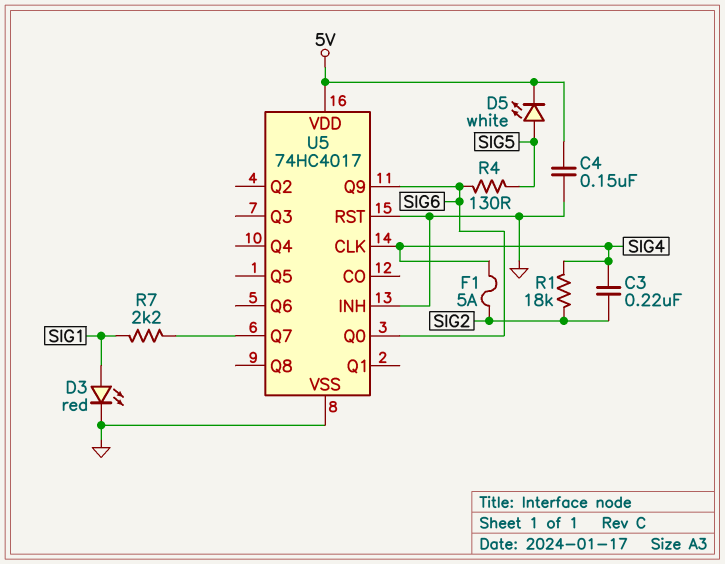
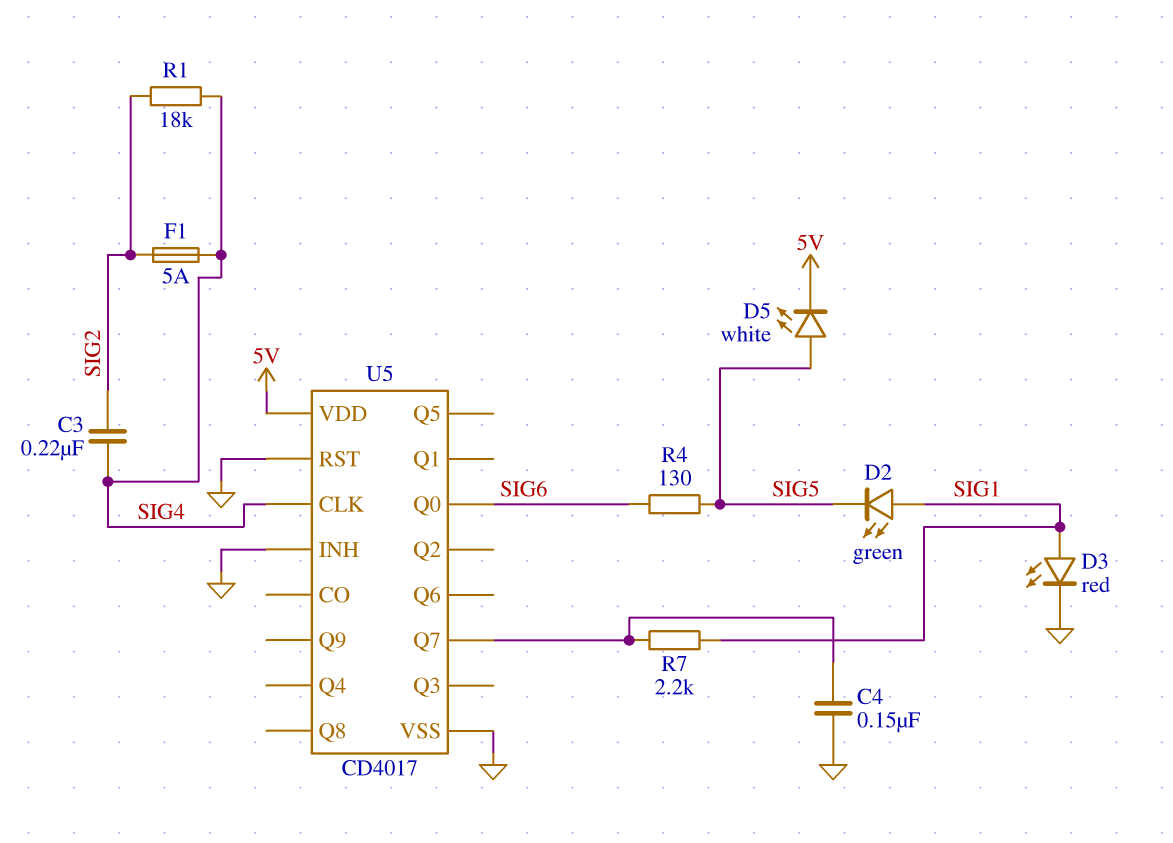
C4: 150nF (5V, GND) -> 150nF (GND, U5/Q7)
D2: none -> LED green (A SIG1, K SIG5)
U5: 74HC4017 -> CD4017
U5 pin Q9: SIG6 -> none

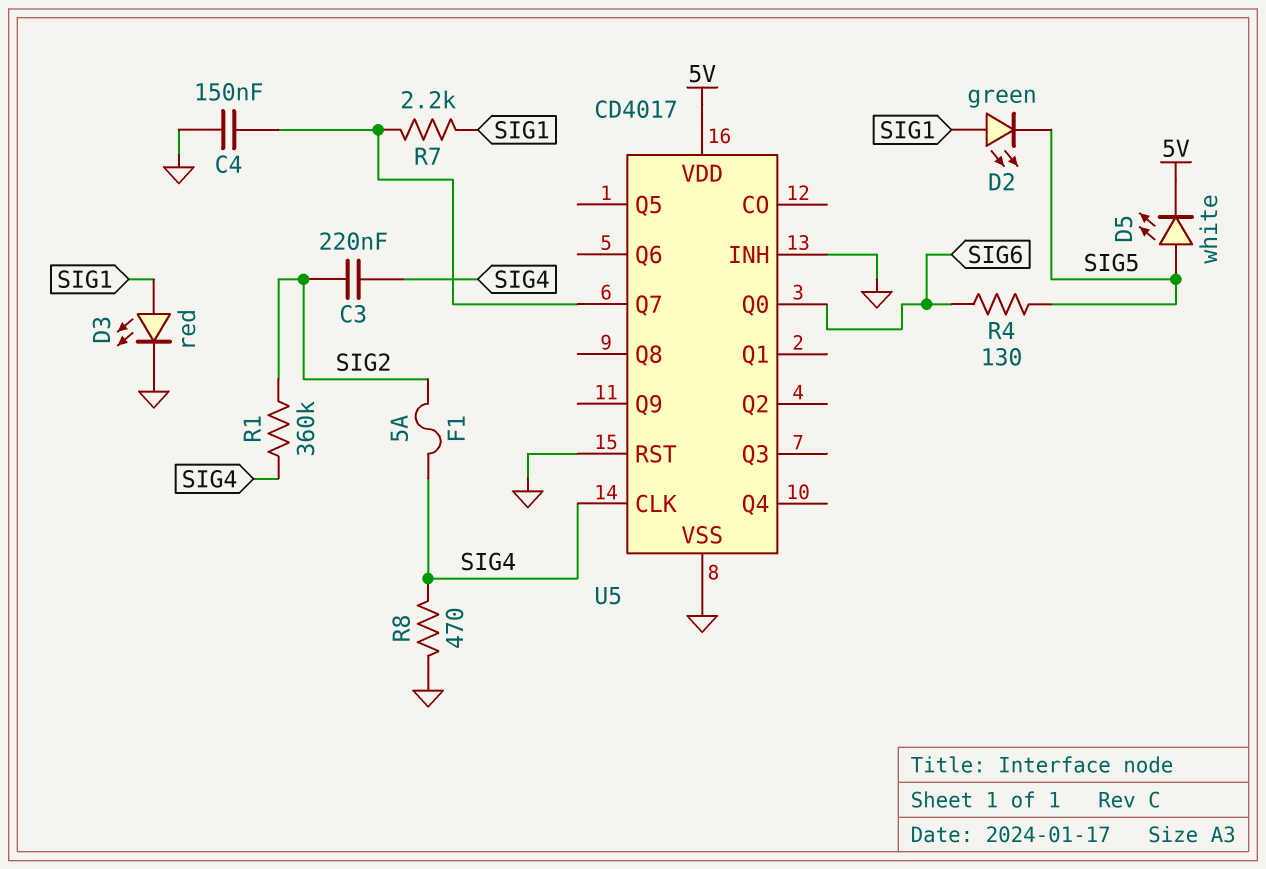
R1: 18k (SIG2, SIG4) -> 360k (SIG2, SIG4)
R8: none -> 470 (GND, SIG4)

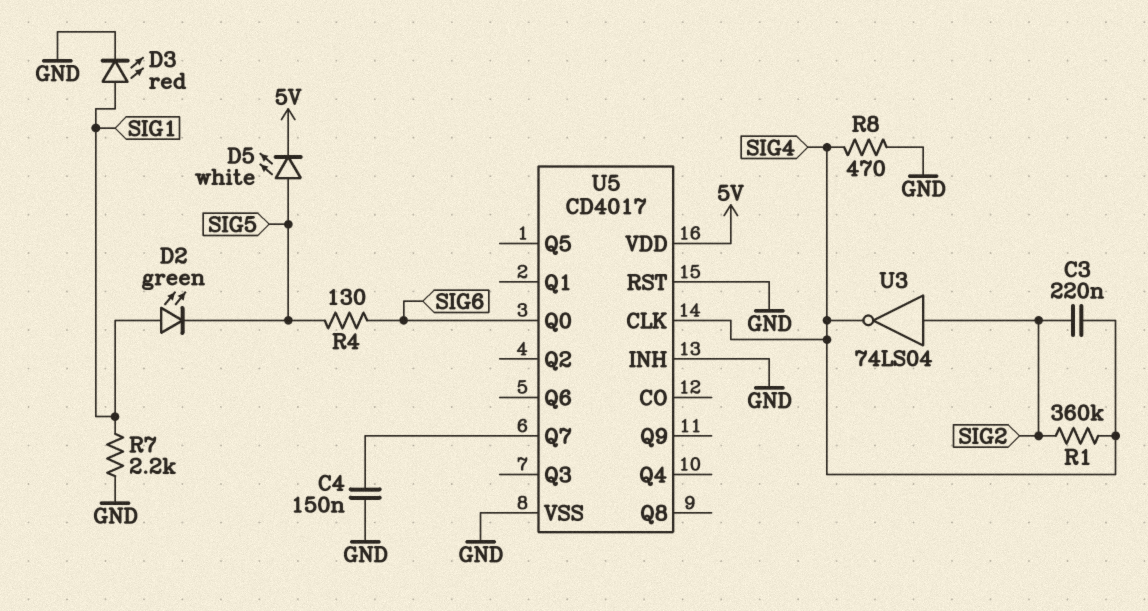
F1: 5A (SIG2, SIG4) -> none
R7: 2.2k (SIG1, U5/Q7) -> 2.2k (GND, SIG1)
U3: none -> NOT 74LS04 (in SIG2, out SIG4)

